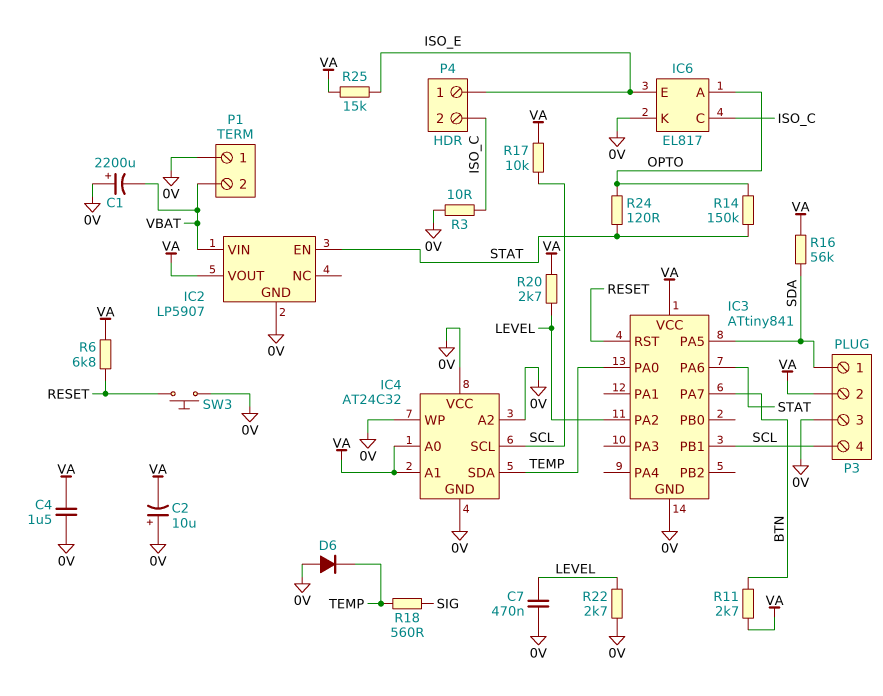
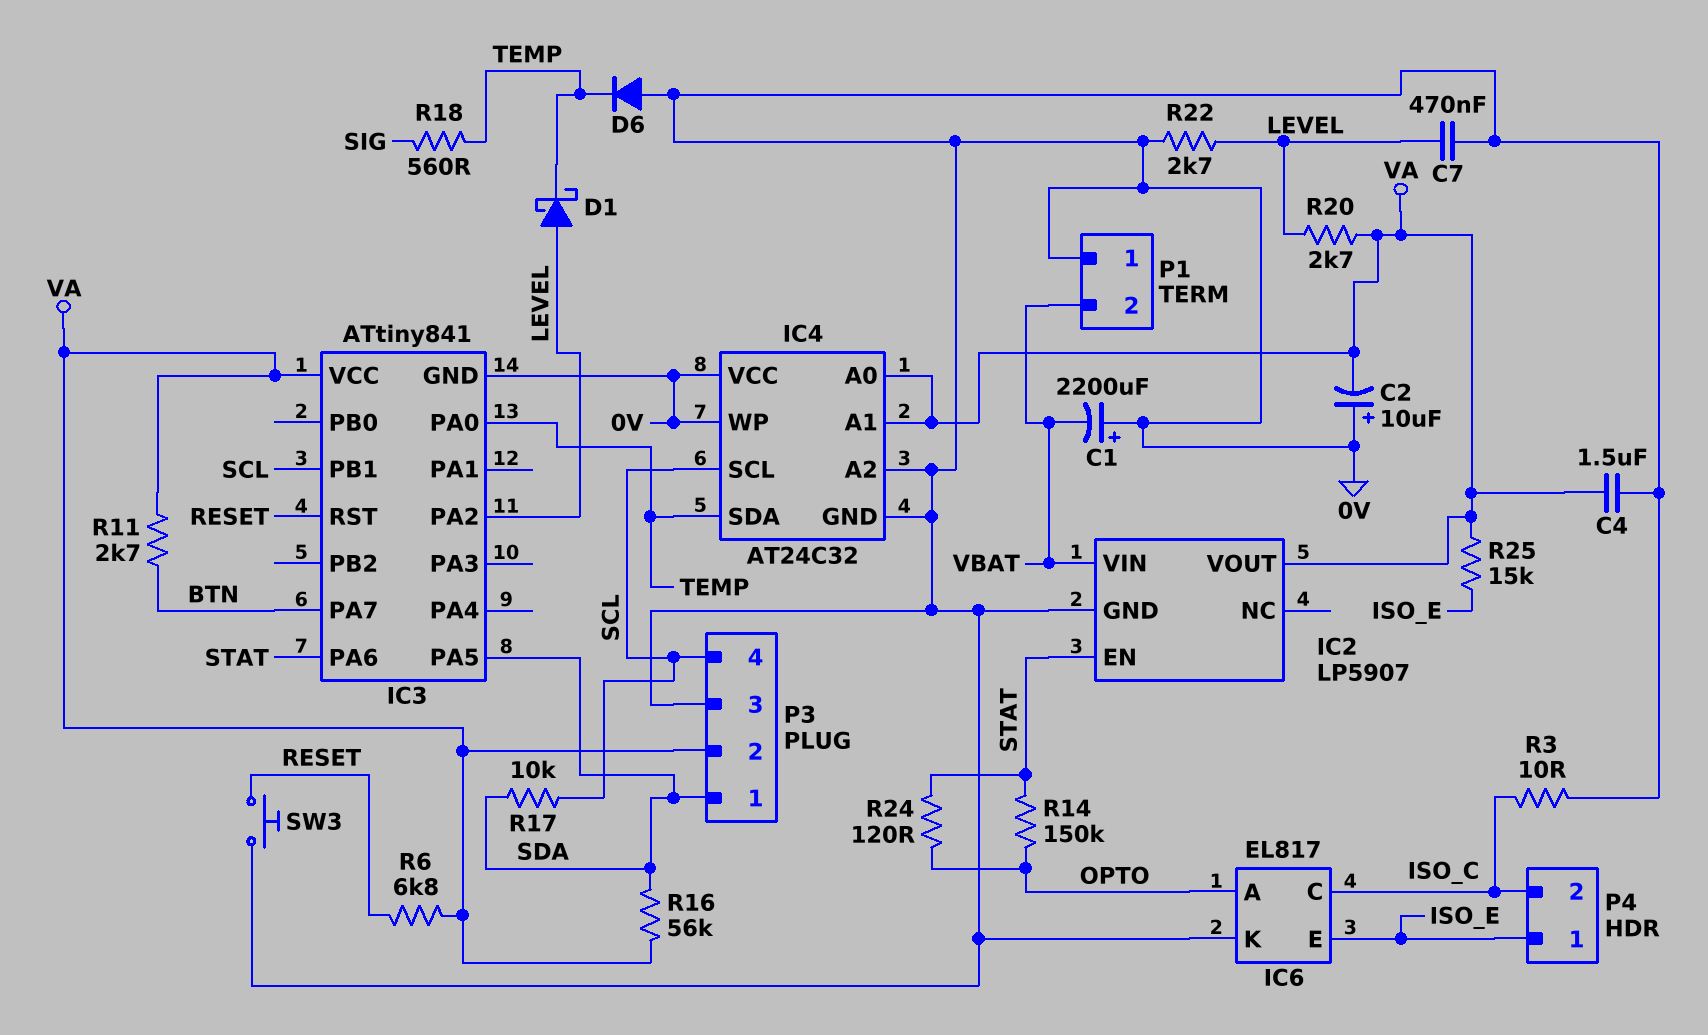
D1: none -> schottky (A LEVEL, K TEMP)
R17: 10k (SCL, VA) -> 10k (SCL, SDA)

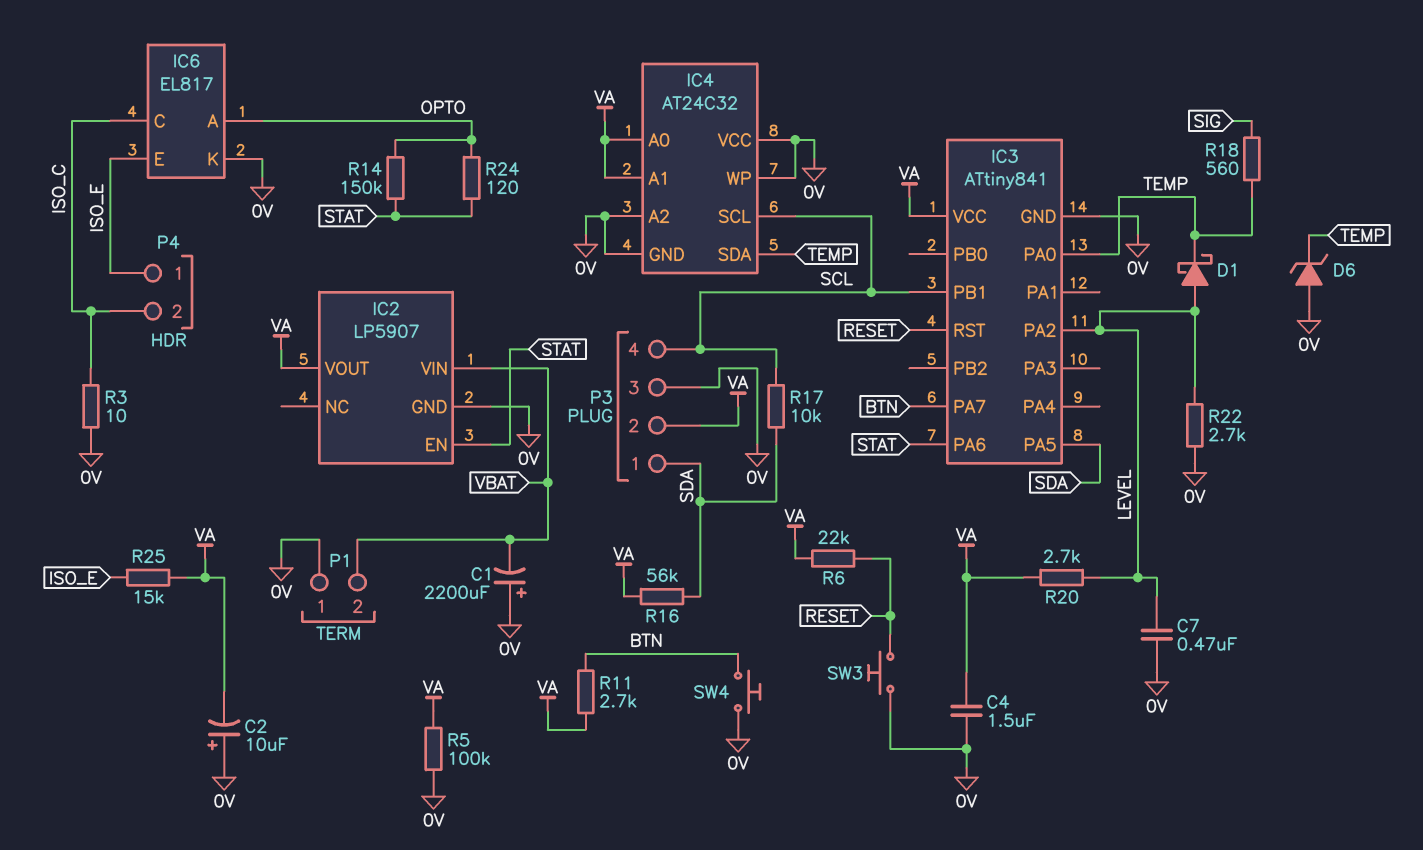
D6: diode (A 0V, K TEMP) -> zener (A 0V, K TEMP)
R5: none -> 100k (0V, VA)
R6: 6.8k (RESET, VA) -> 22k (RESET, VA)
SW4: none -> button (0V, BTN)

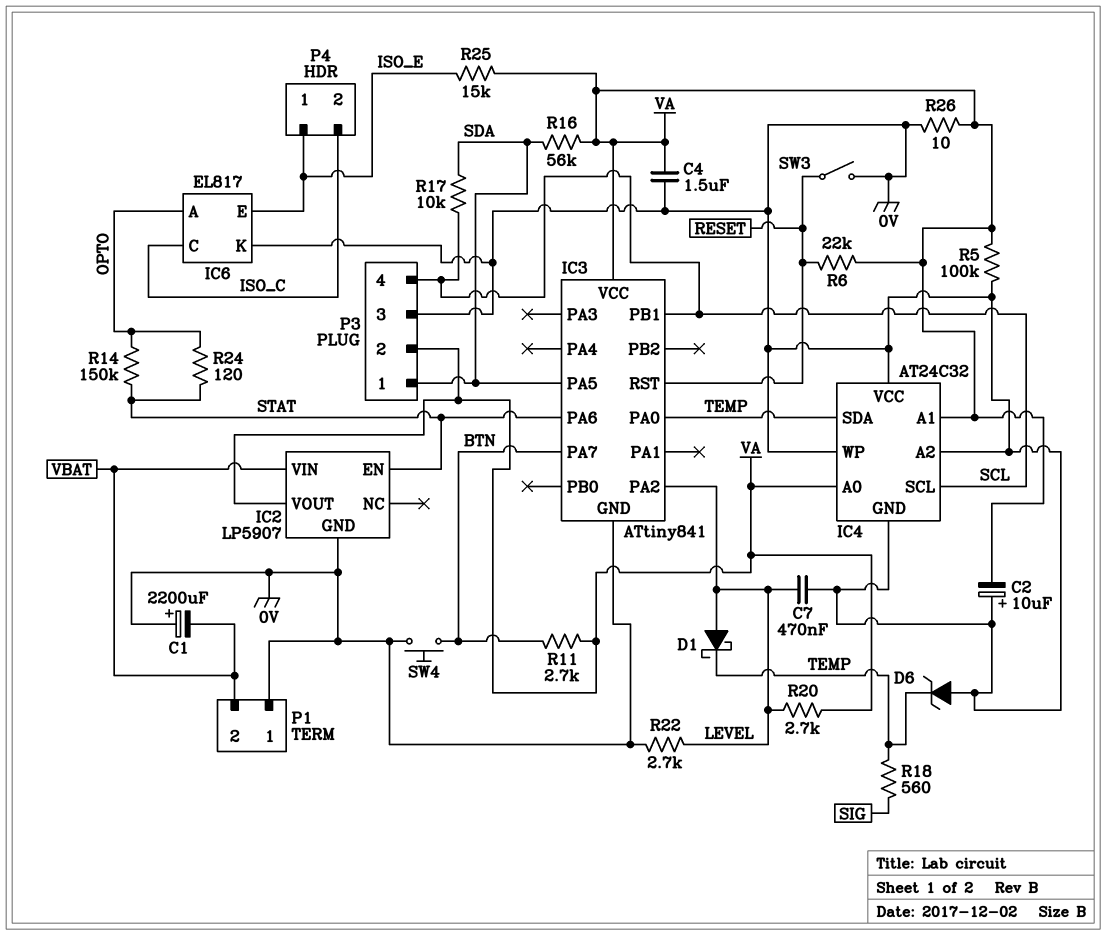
R3: 10 (0V, ISO_C) -> none
R26: none -> 10 (0V, VA)
SW3: button (0V, RESET) -> switch (0V, RESET)

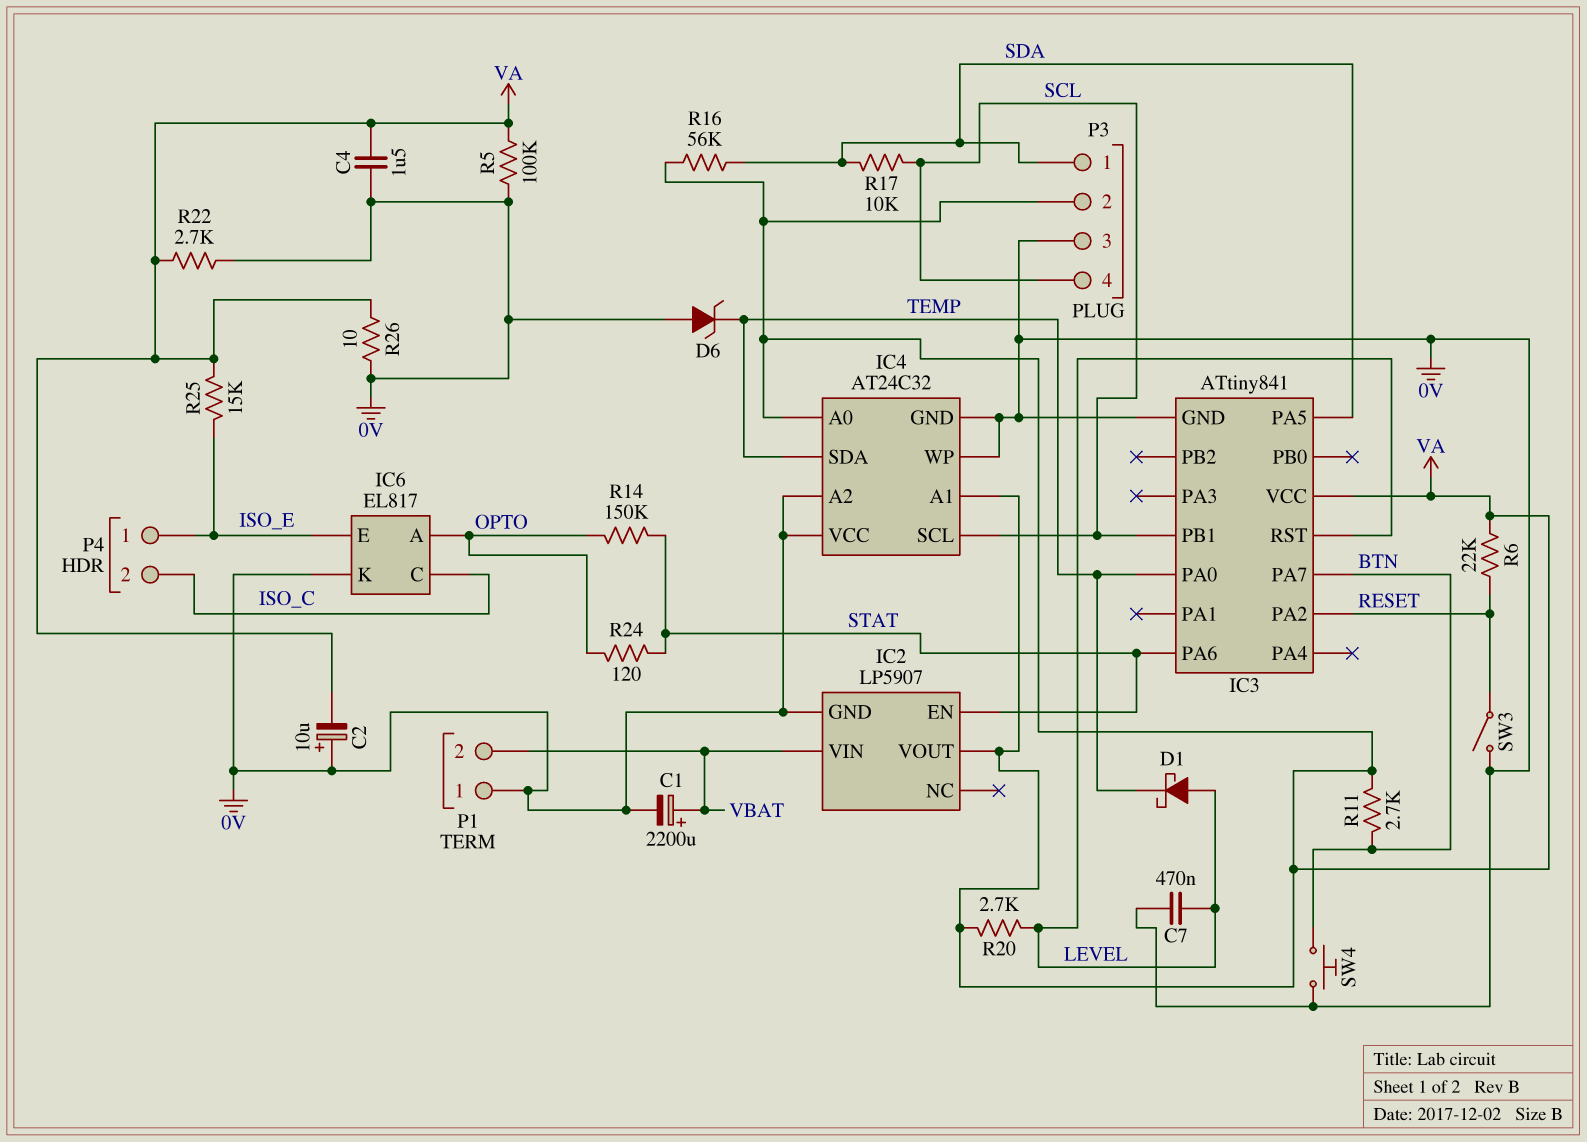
C1: 2200uF (plus 0V, minus VBAT) -> 2200uF (plus VBAT, minus 0V)
IC3 pin PA2: LEVEL -> RESET
IC3 pin RST: RESET -> LEVEL
R18: 560 (SIG, TEMP) -> none
R22: 2.7k (0V, LEVEL) -> 2.7k (0V, VA)

